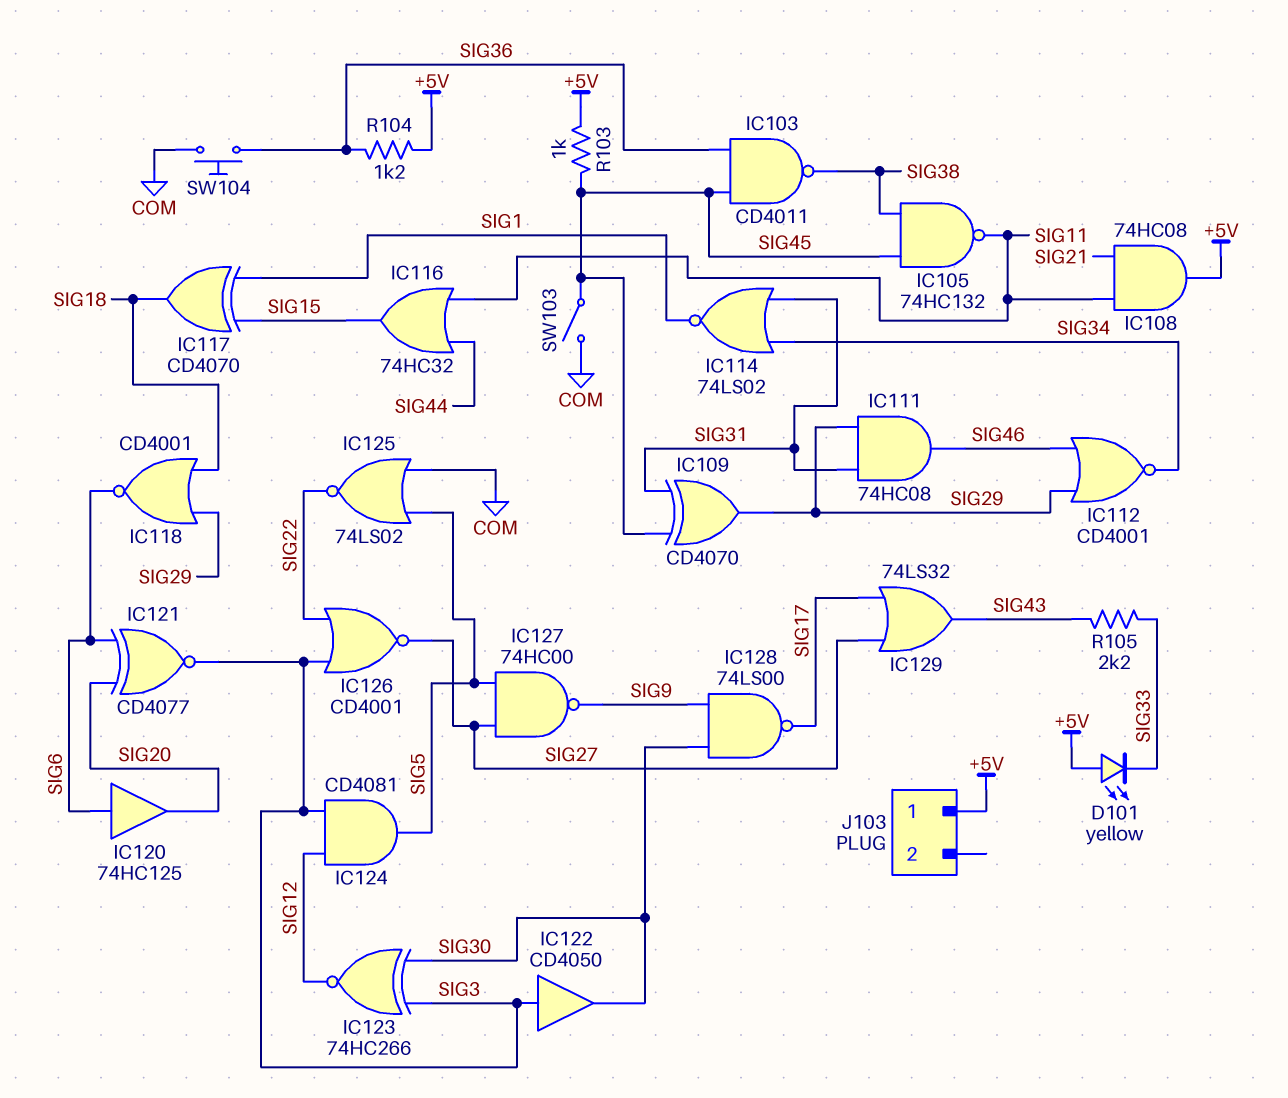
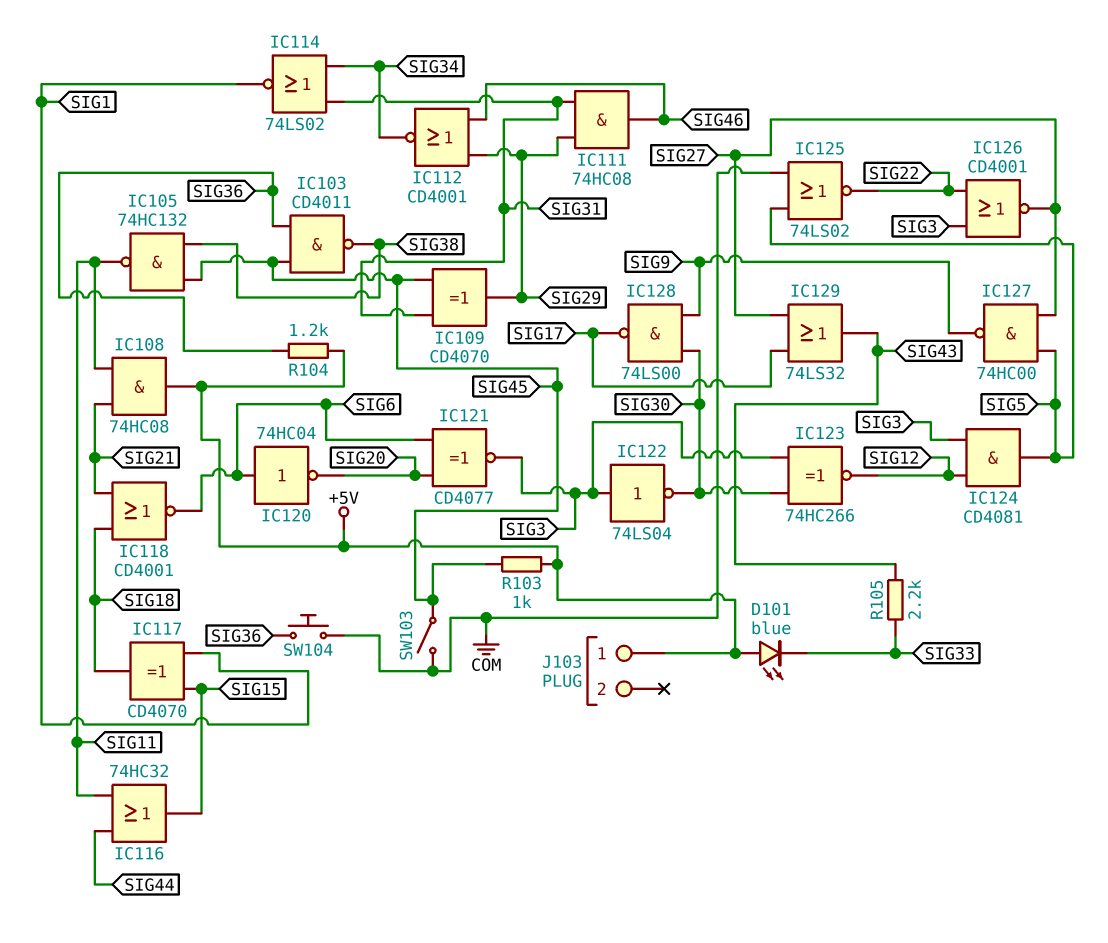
D101: LED yellow (A +5V, K SIG33) -> LED blue (A +5V, K SIG33)
IC118: NOR CD4001 (in SIG18, in SIG29, out SIG6) -> NOR CD4001 (in SIG18, in SIG21, out SIG6)
IC120: buffer 74HC125 (in SIG6, out SIG20) -> NOT 74HC04 (in SIG6, out SIG20)
IC122: buffer CD4050 (in SIG3, out SIG30) -> NOT 74LS04 (in SIG3, out SIG30)

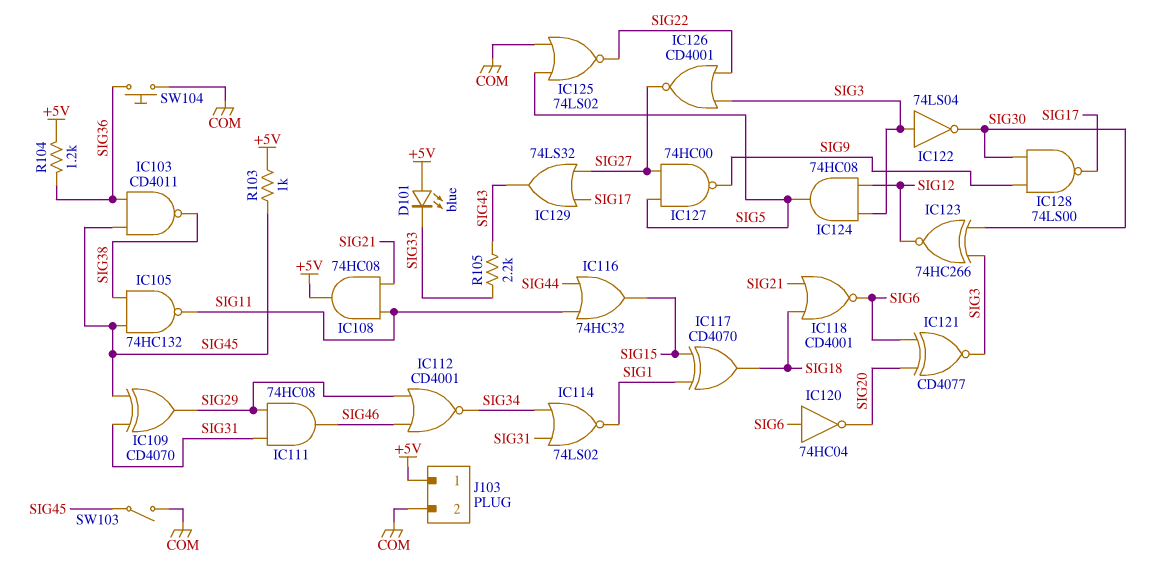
IC124: AND CD4081 (in SIG3, in SIG12, out SIG5) -> AND 74HC08 (in SIG3, in SIG12, out SIG5)
J103 pin 2: none -> COM

